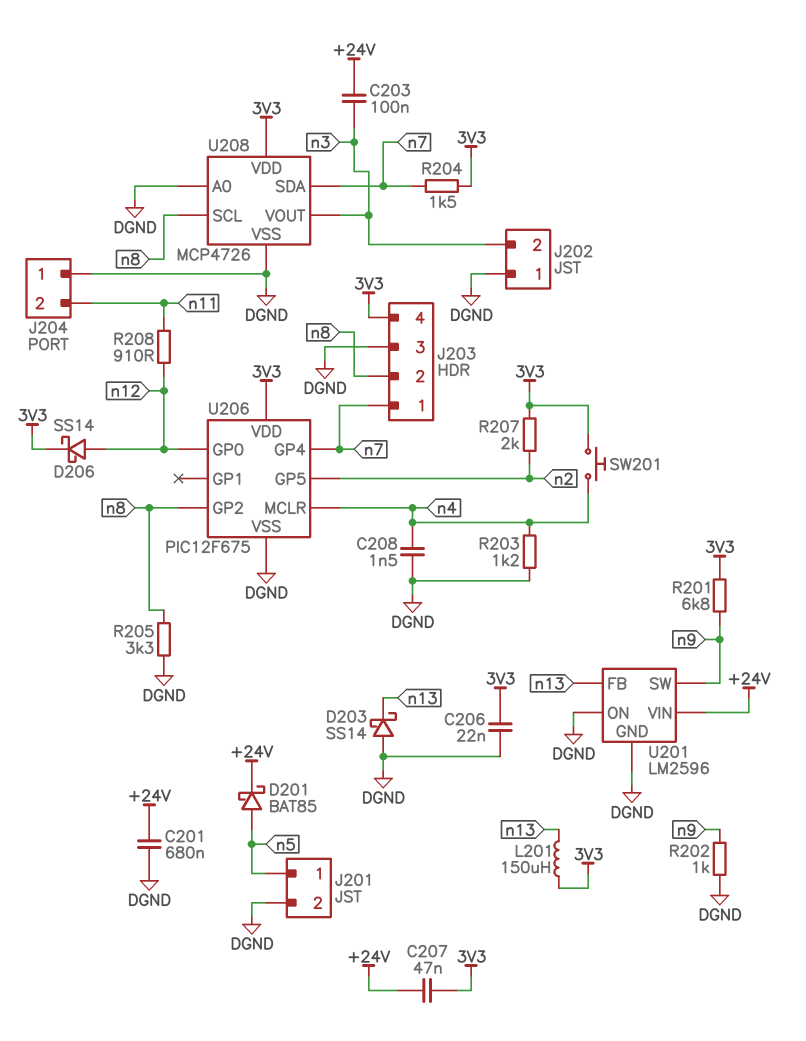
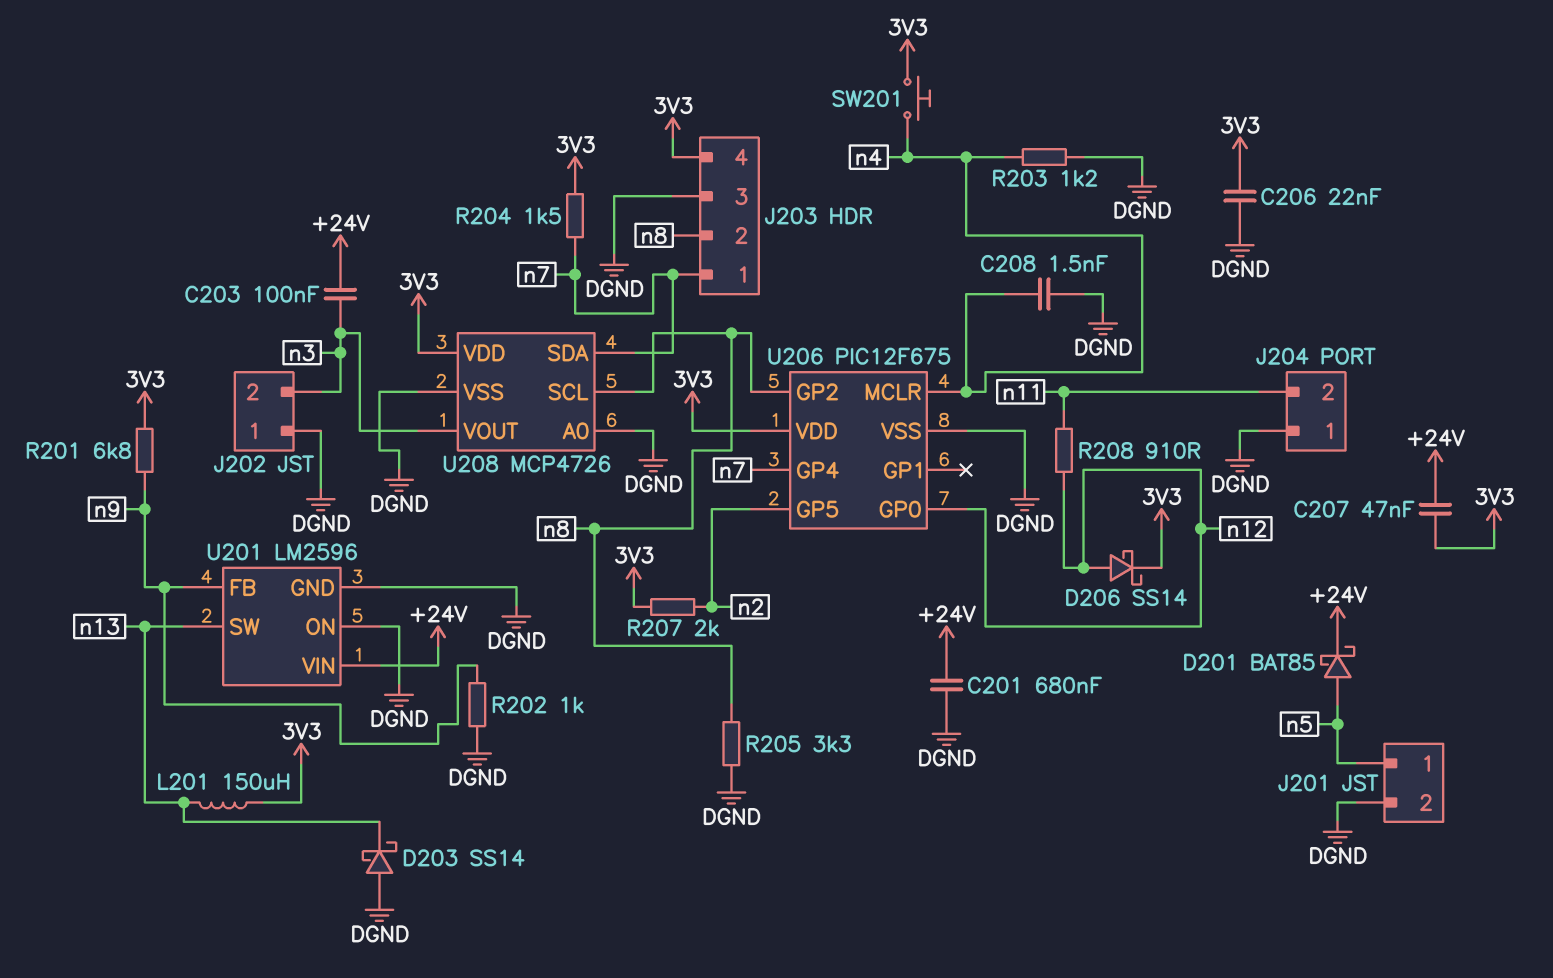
U201 pin FB: n13 -> n9
U201 pin SW: n9 -> n13

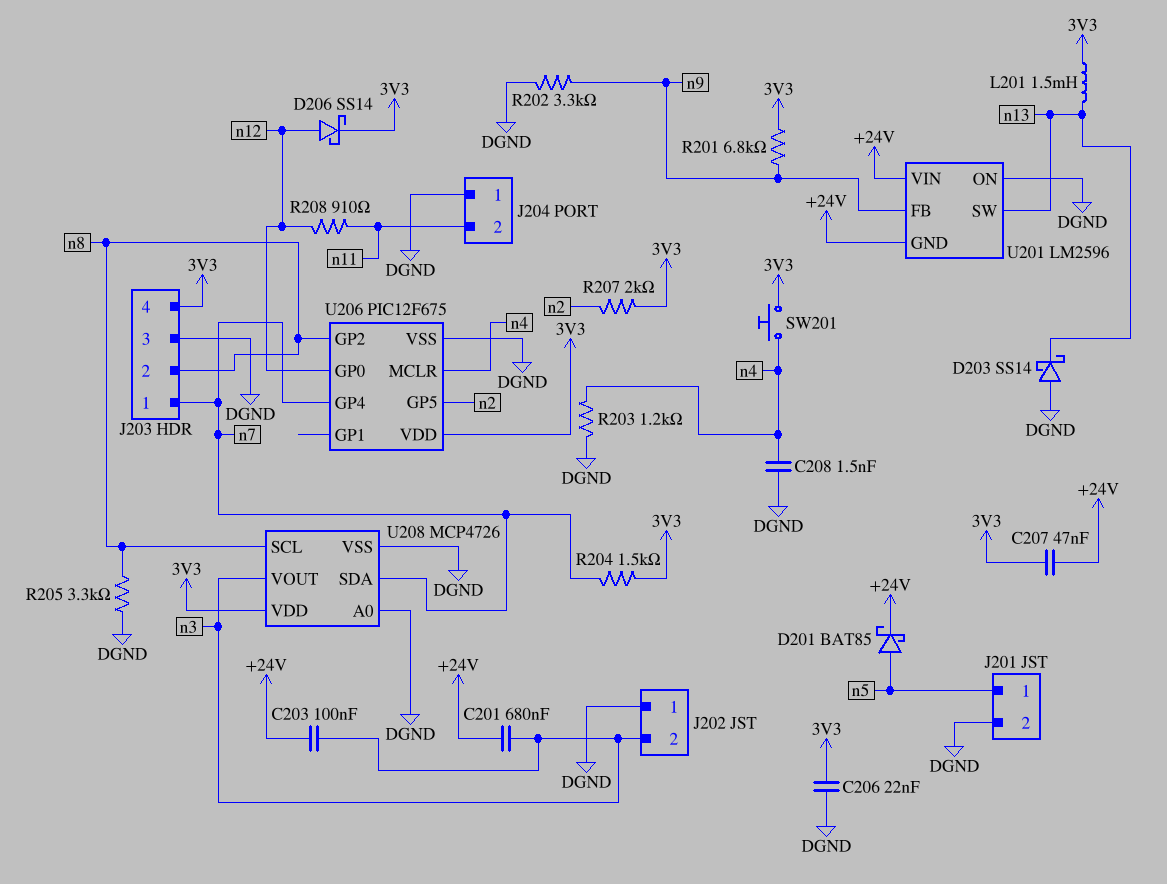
C201: 680nF (+24V, DGND) -> 680nF (+24V, n3)
L201: 150uH (3V3, n13) -> 1.5mH (3V3, n13)
R202: 1k (DGND, n9) -> 3.3k (DGND, n9)
U201 pin GND: DGND -> +24V

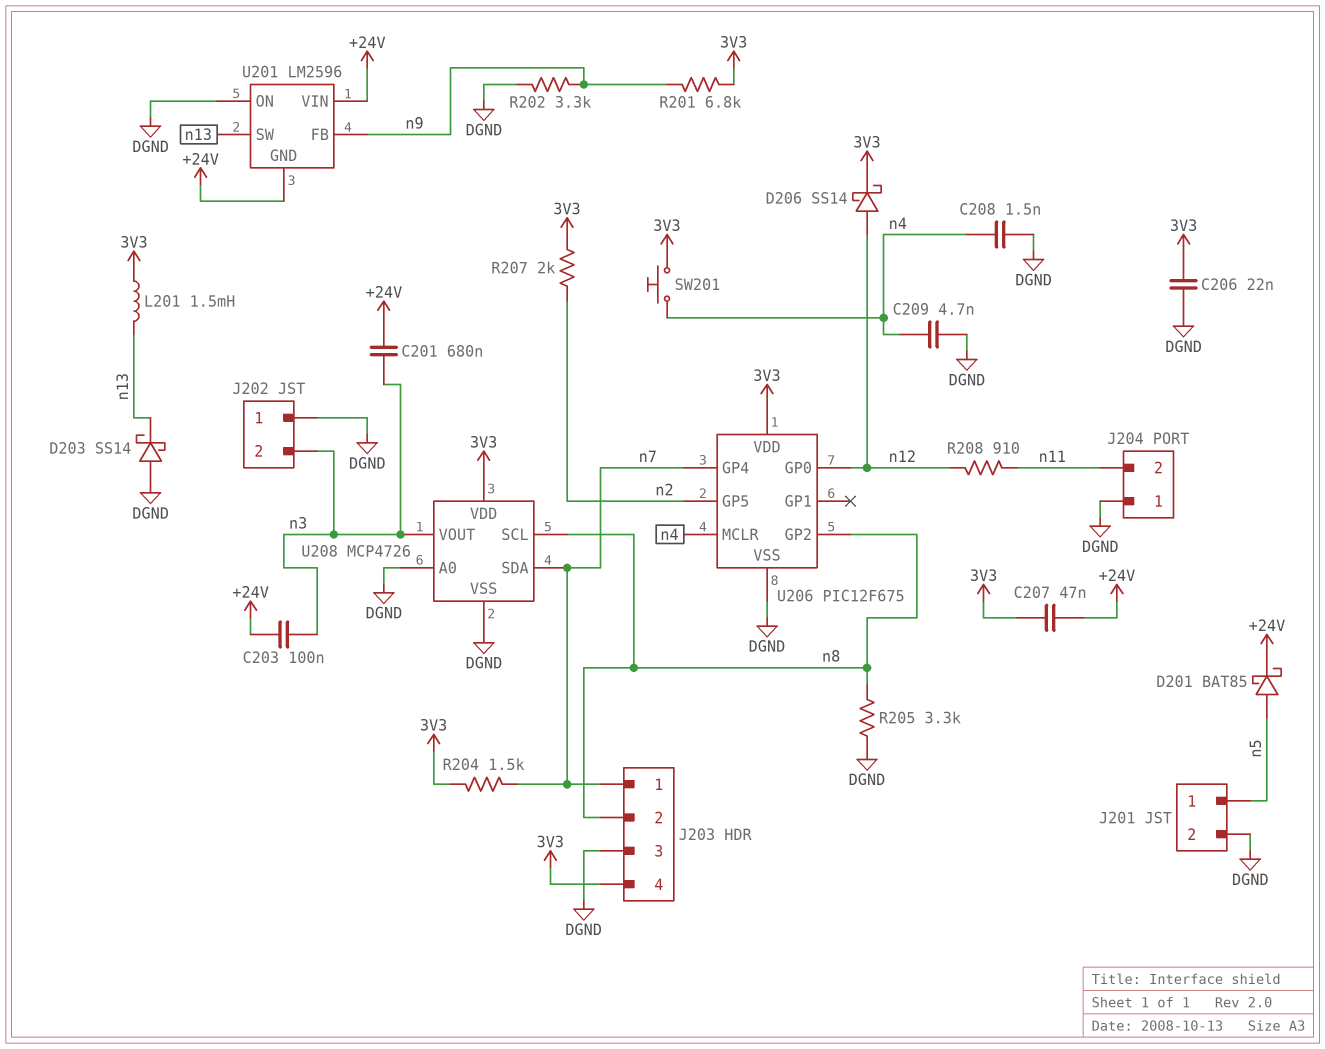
C209: none -> 4.7nF (DGND, n4)
R203: 1.2k (DGND, n4) -> none

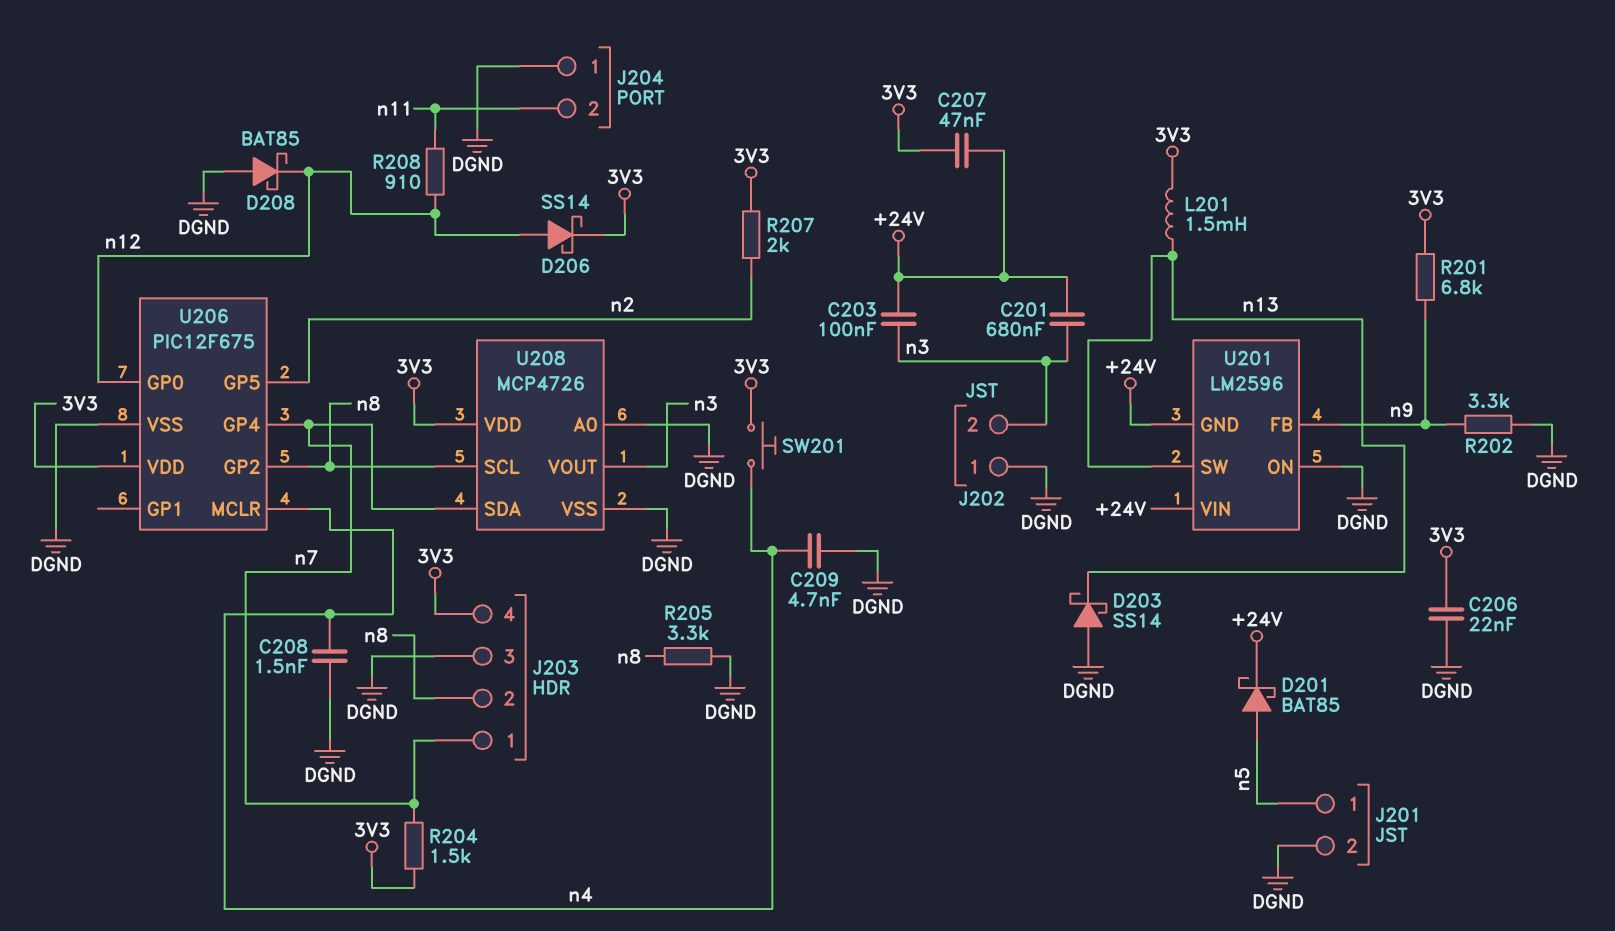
D208: none -> schottky BAT85 (A DGND, K n12)

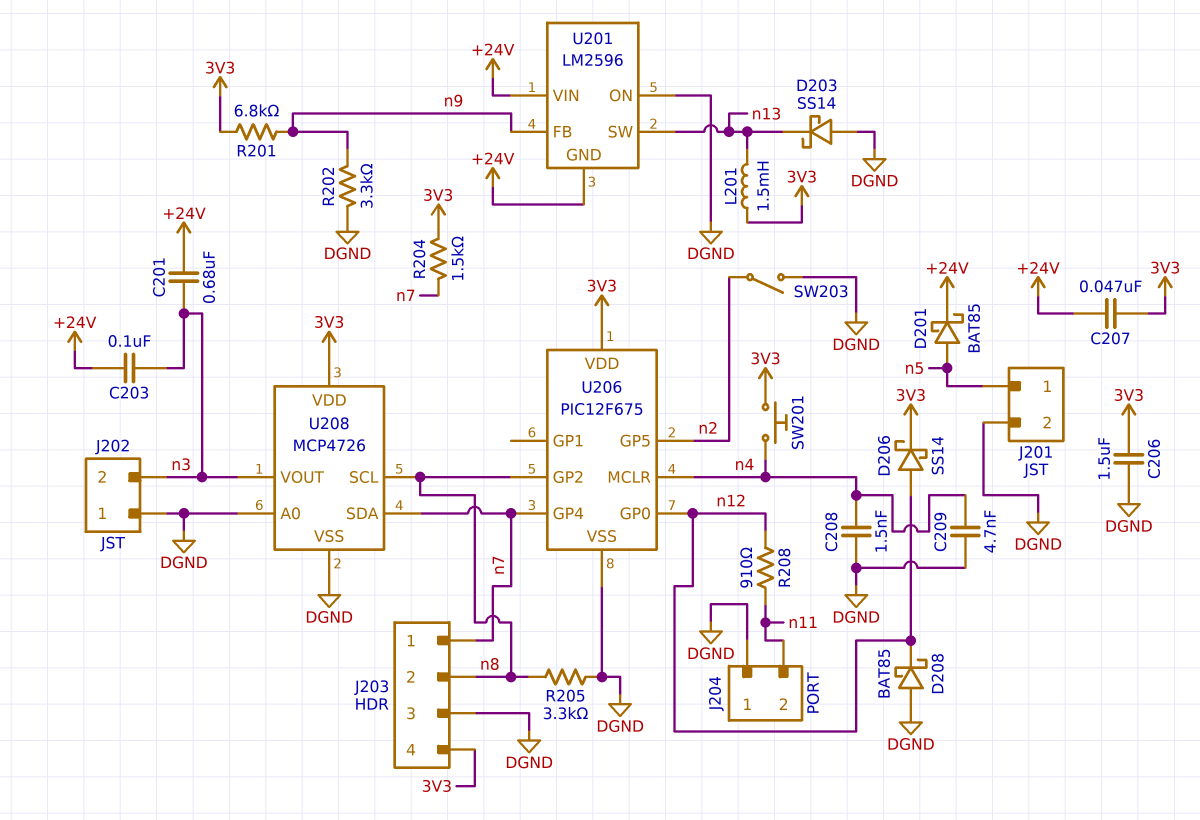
C206: 22nF (3V3, DGND) -> 1.5uF (3V3, DGND)
R207: 2k (3V3, n2) -> none
SW203: none -> switch (DGND, n2)

